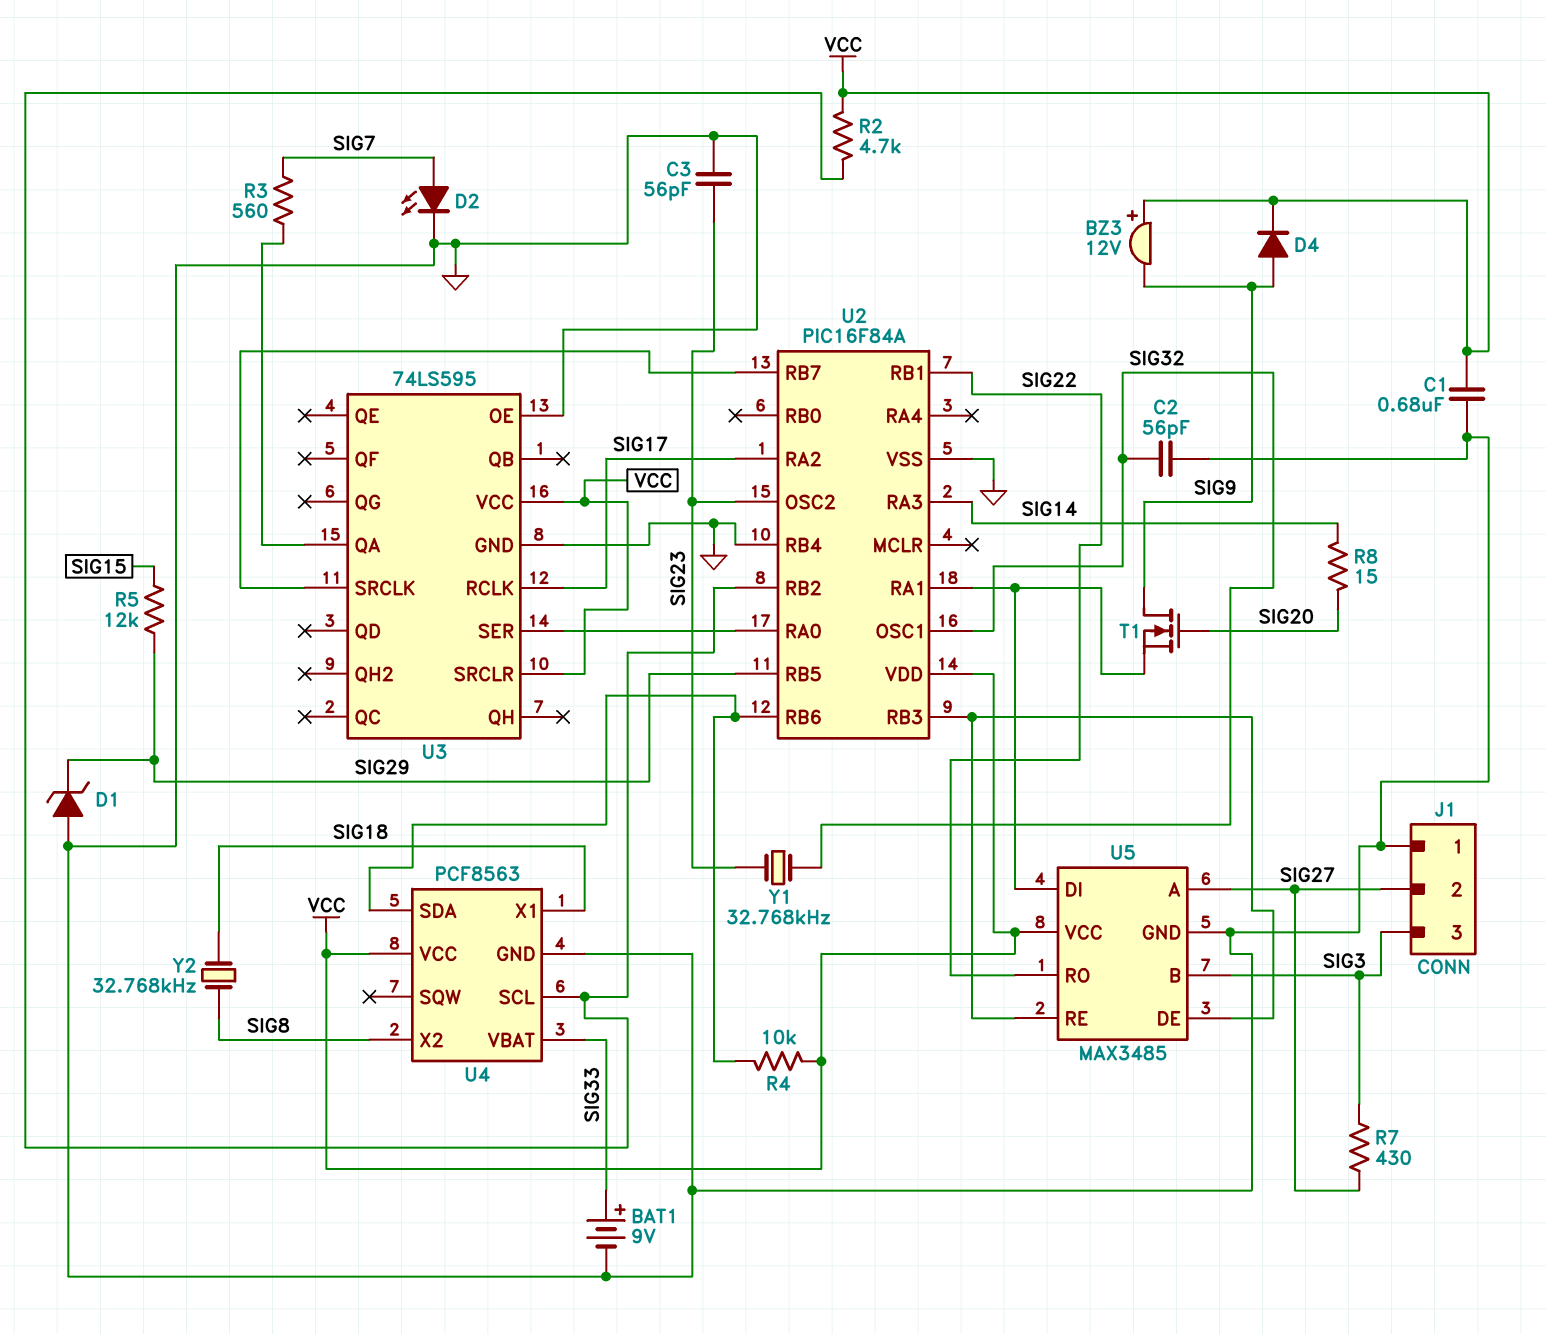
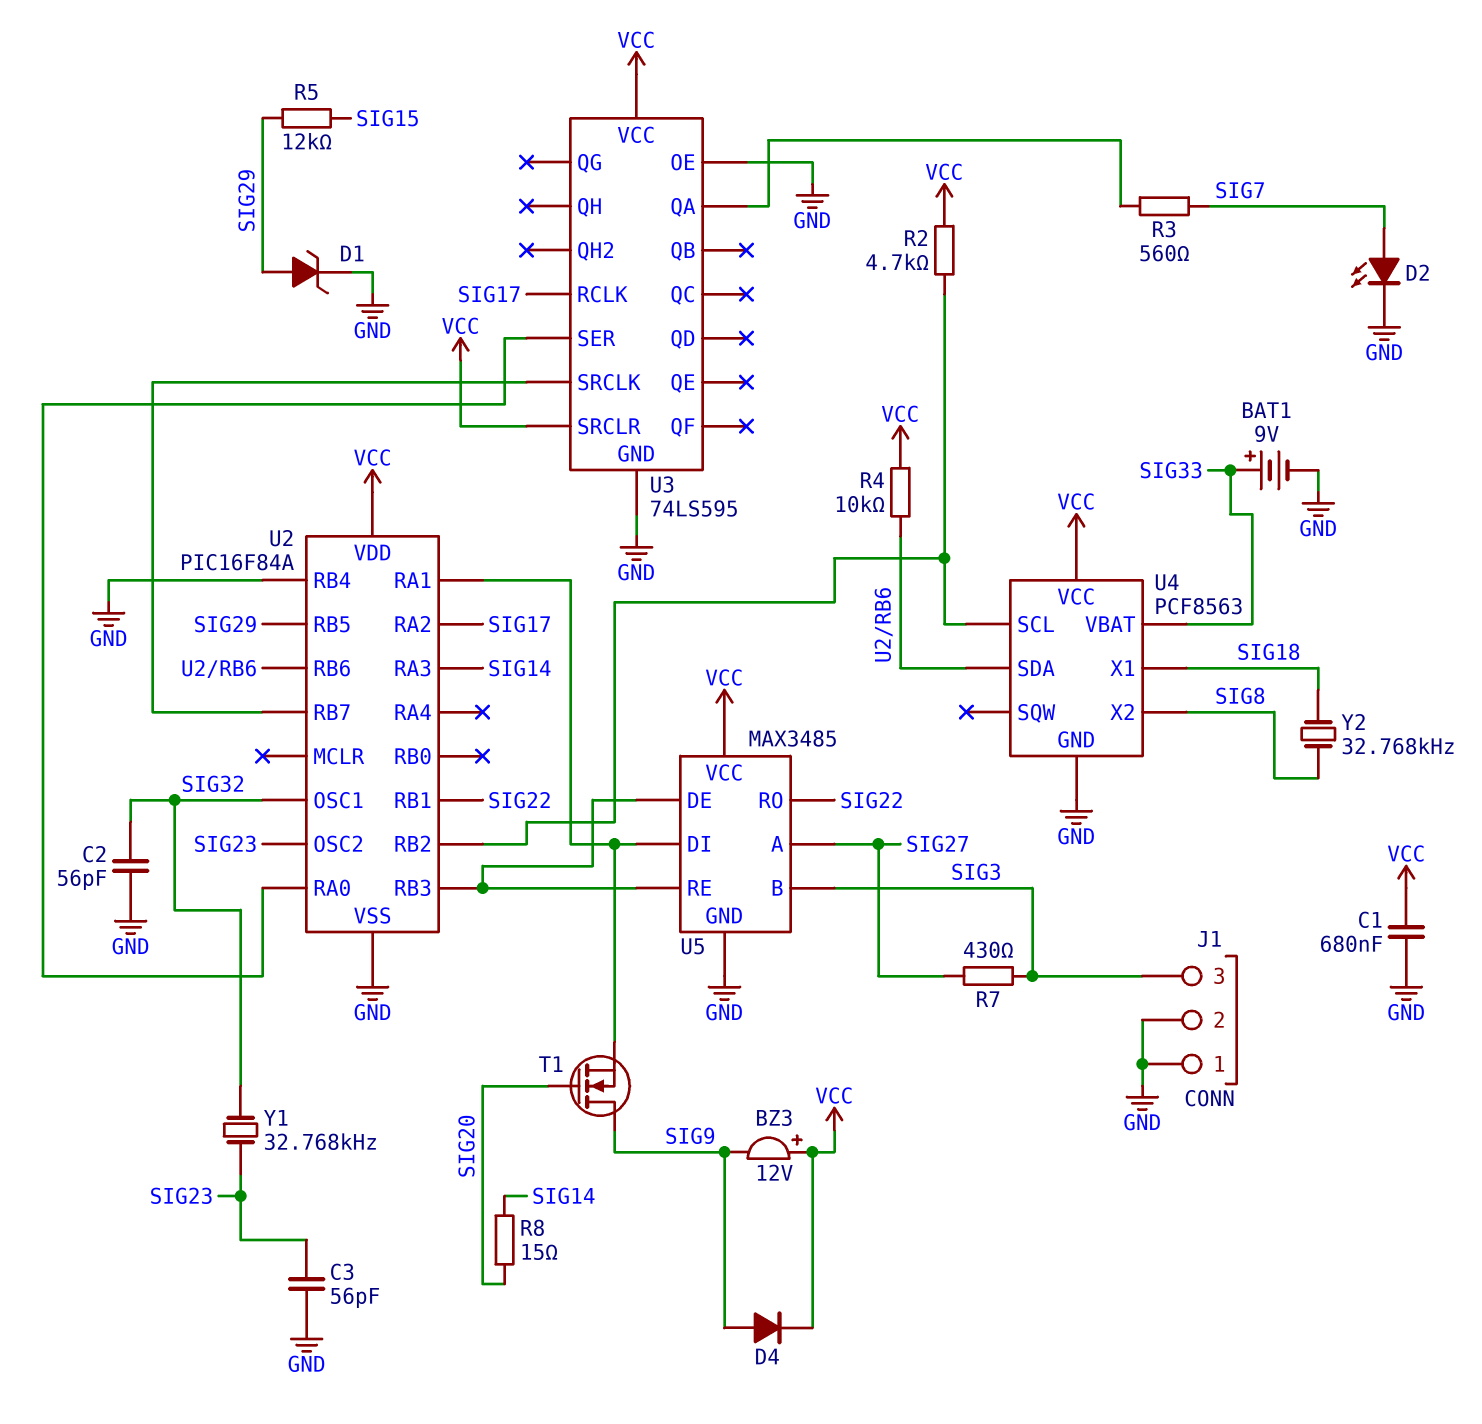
D1: zener (A GND, K SIG29) -> zener (A SIG29, K GND)
J1 pin 2: SIG27 -> GND

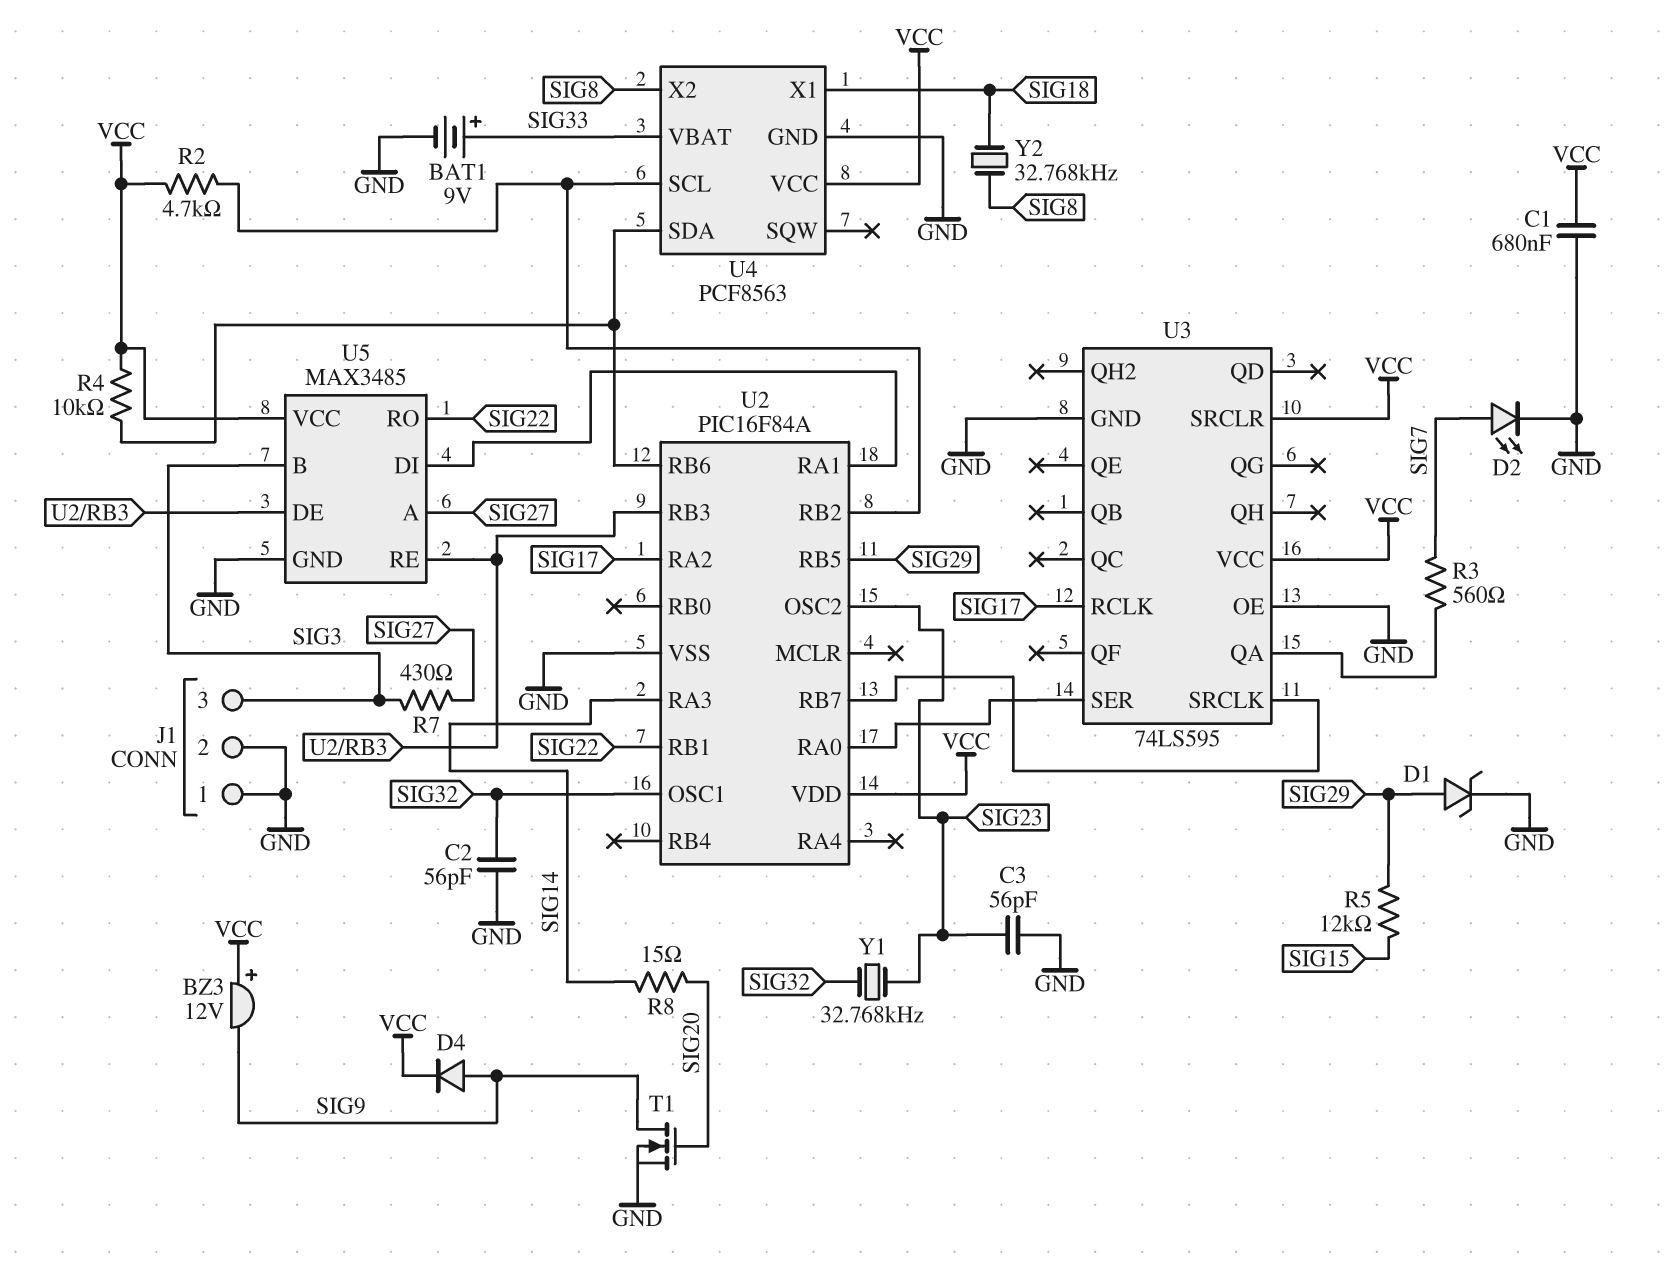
T1: NMOS (G SIG20, D SIG9, S U2/RA1) -> NMOS (G SIG20, D SIG9, S GND)
U2 pin RB4: GND -> none

